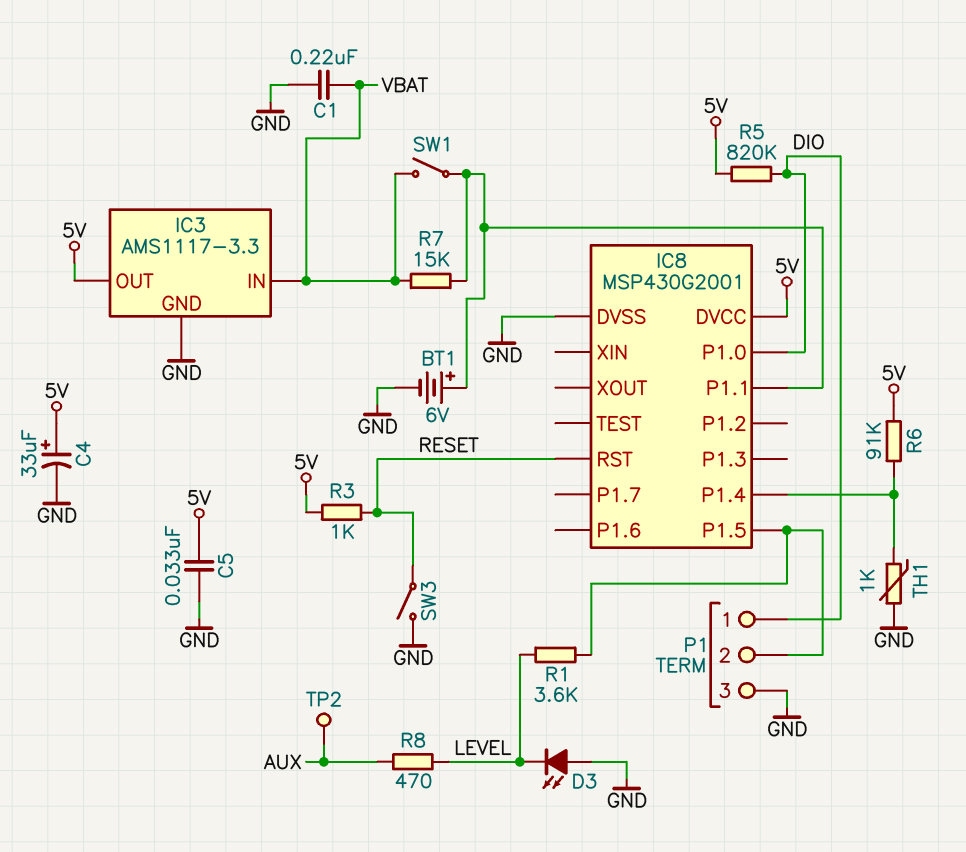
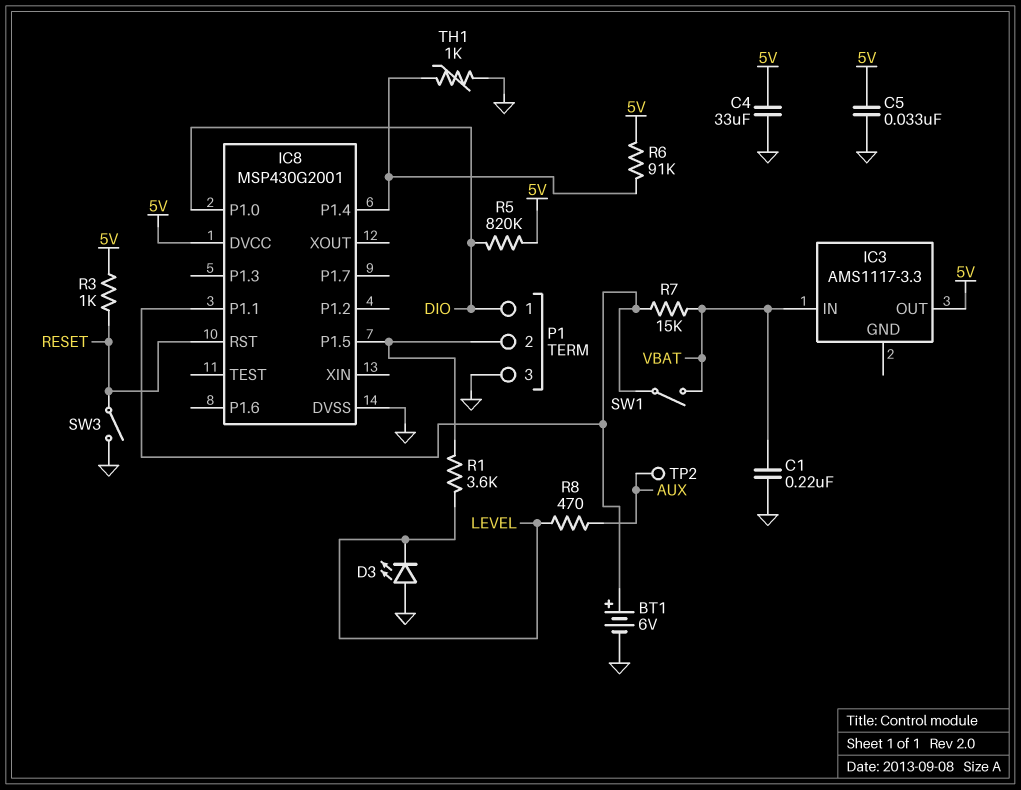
C4: 33uF (plus 5V, minus GND) -> 33uF (5V, GND)
IC3 pin GND: GND -> none

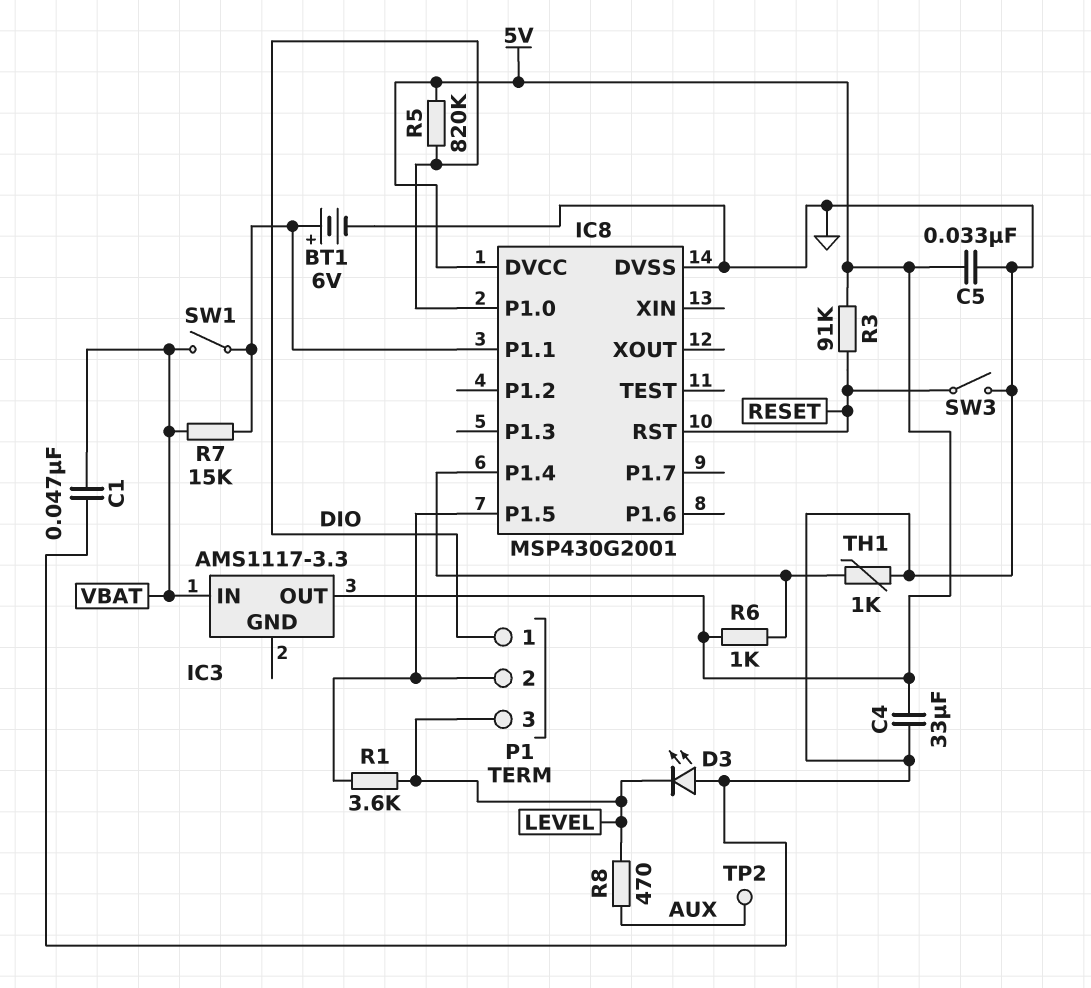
C1: 220nF (GND, VBAT) -> 47nF (GND, VBAT)
P1 pin 3: GND -> LEVEL
R3: 1k (5V, RESET) -> 91k (5V, RESET)
R6: 91k (5V, IC8/P1.4) -> 1k (5V, IC8/P1.4)

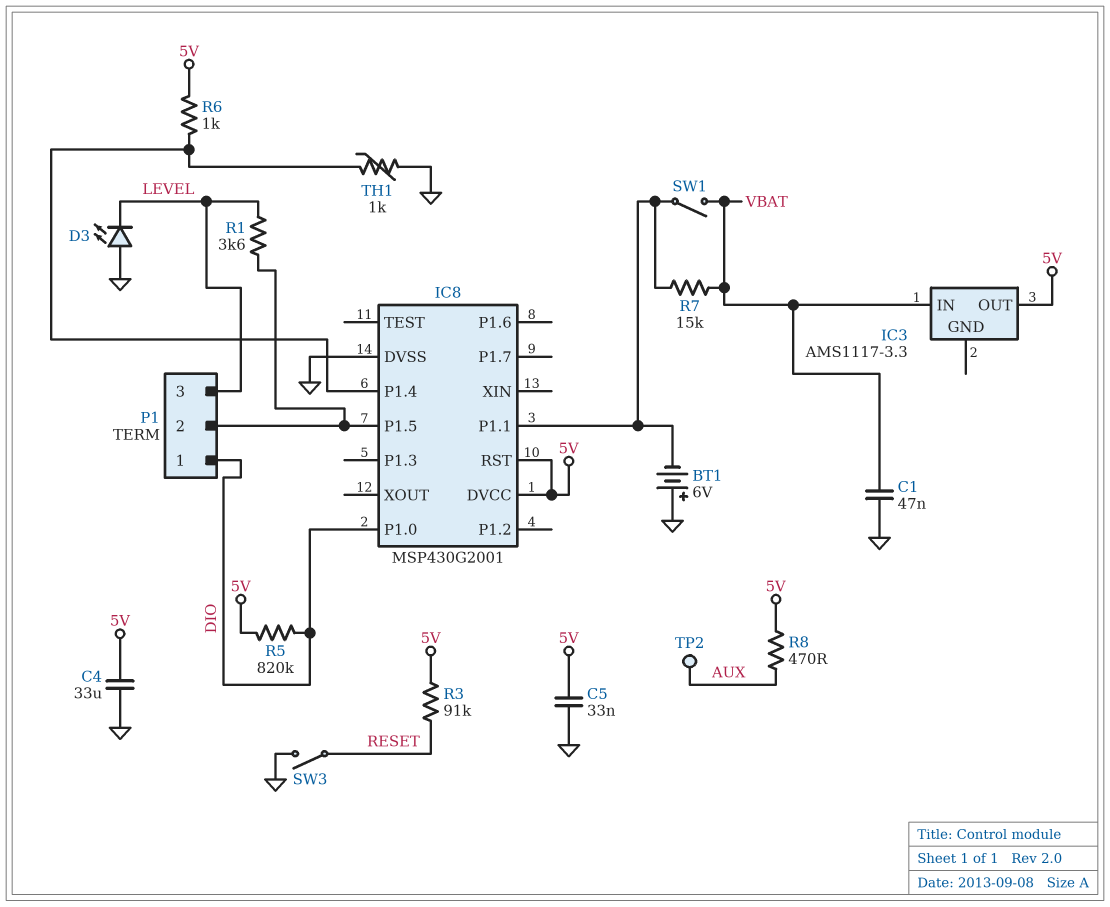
BT1: 6V (plus IC8/P1.1, minus GND) -> 6V (plus GND, minus IC8/P1.1)
IC8 pin RST: RESET -> 5V
R8: 470 (AUX, LEVEL) -> 470 (5V, AUX)

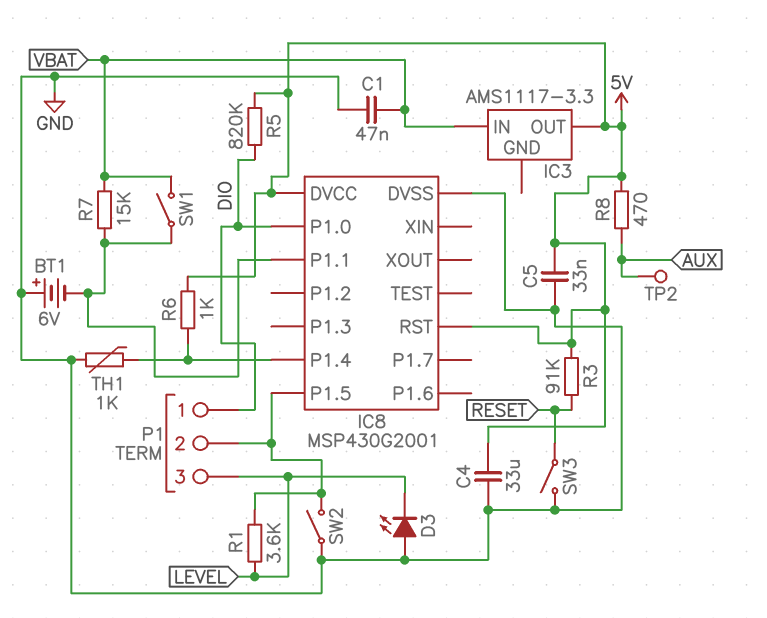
SW2: none -> switch (GND, IC8/P1.5)

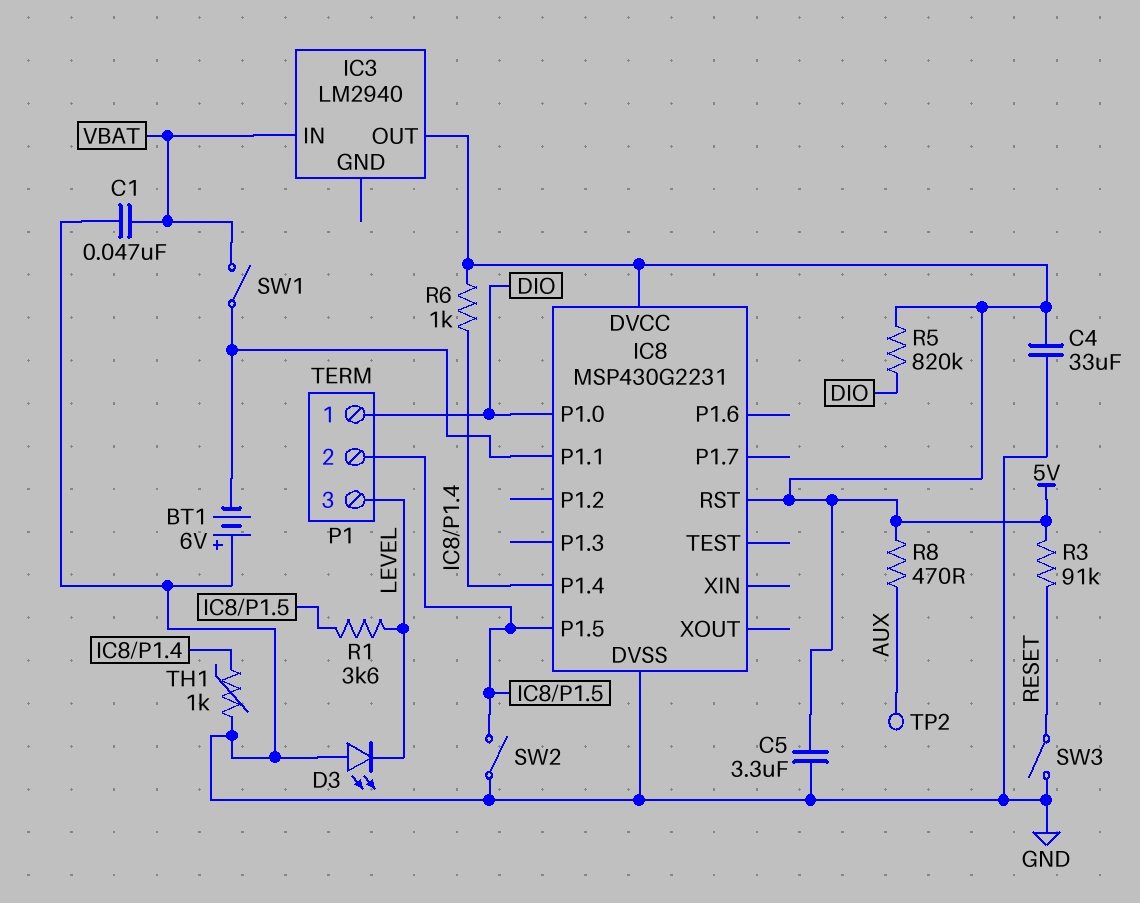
C5: 33nF (5V, GND) -> 3.3uF (5V, GND)
IC3: AMS1117-3.3 -> LM2940
IC8: MSP430G2001 -> MSP430G2231
R7: 15k (IC8/P1.1, VBAT) -> none

